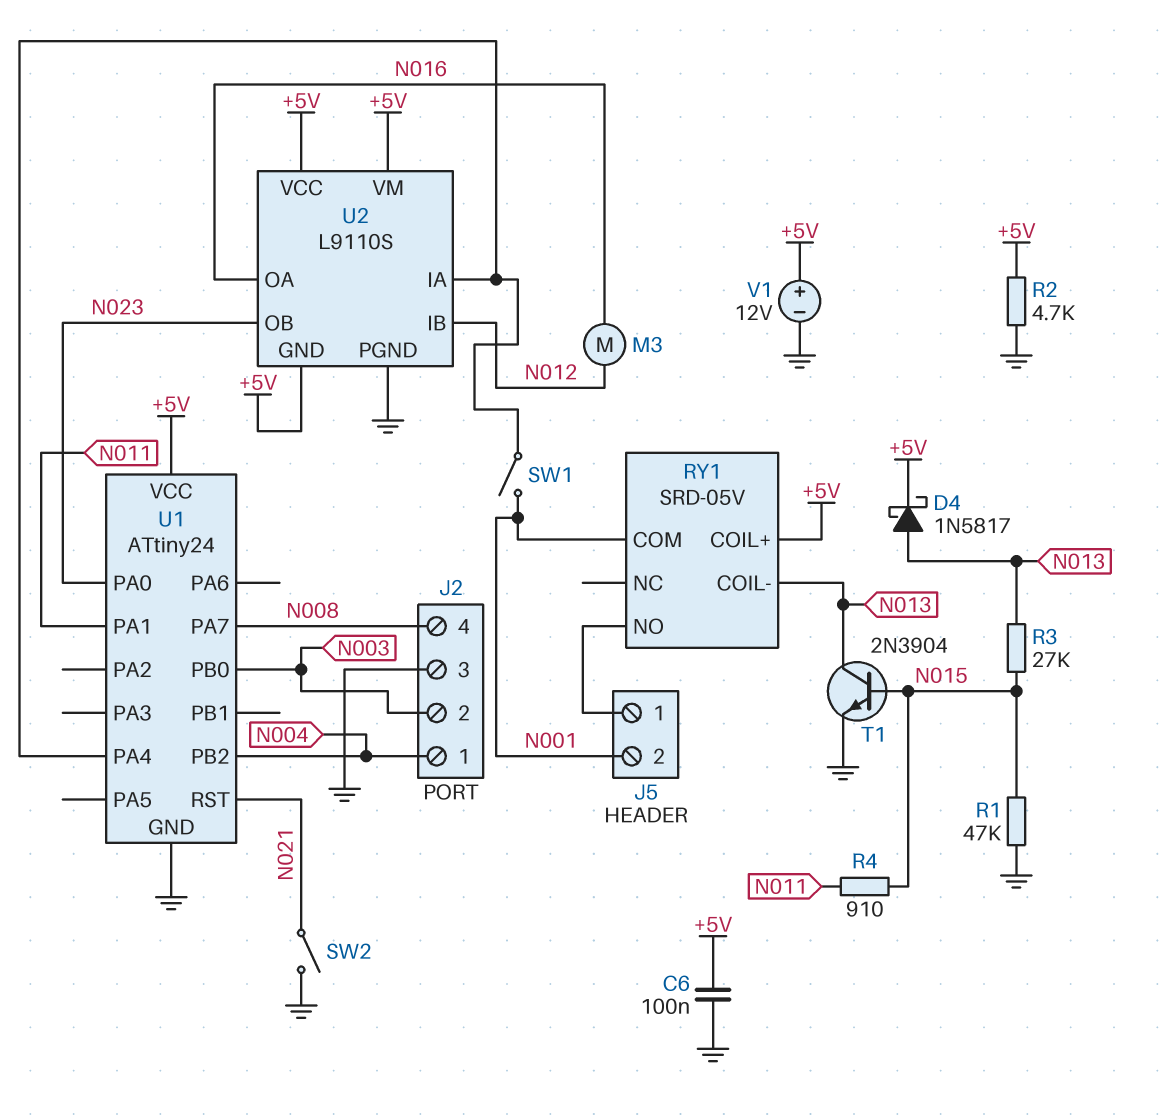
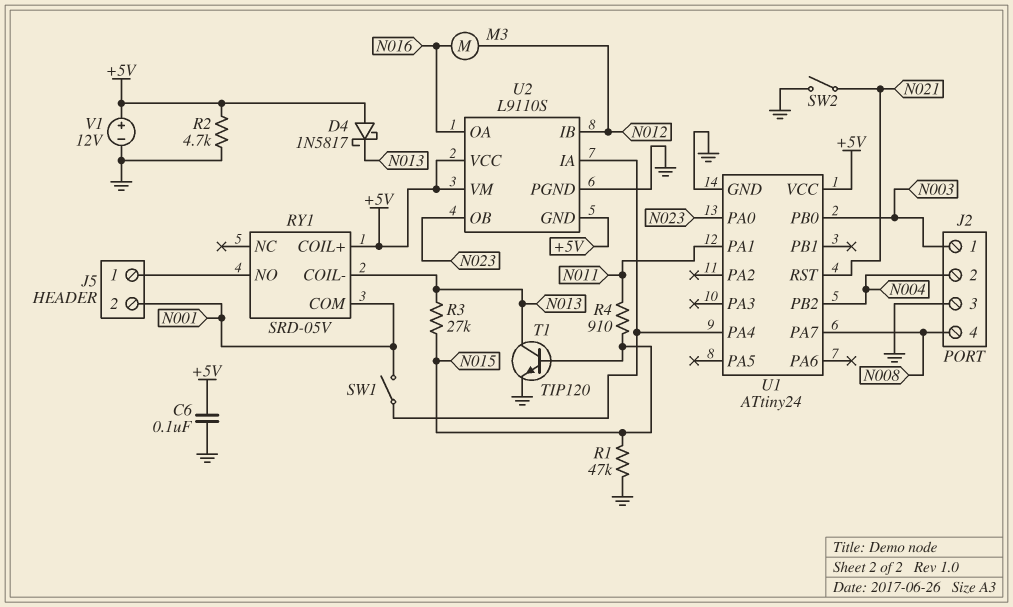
D4: schottky 1N5817 (A N013, K +5V) -> schottky 1N5817 (A +5V, K N013)
J2 pin 1: N004 -> N003
J2 pin 2: N003 -> N004
T1: NPN 2N3904 (B N015, C N013, E GND) -> NPN TIP120 (B N015, C N013, E GND)

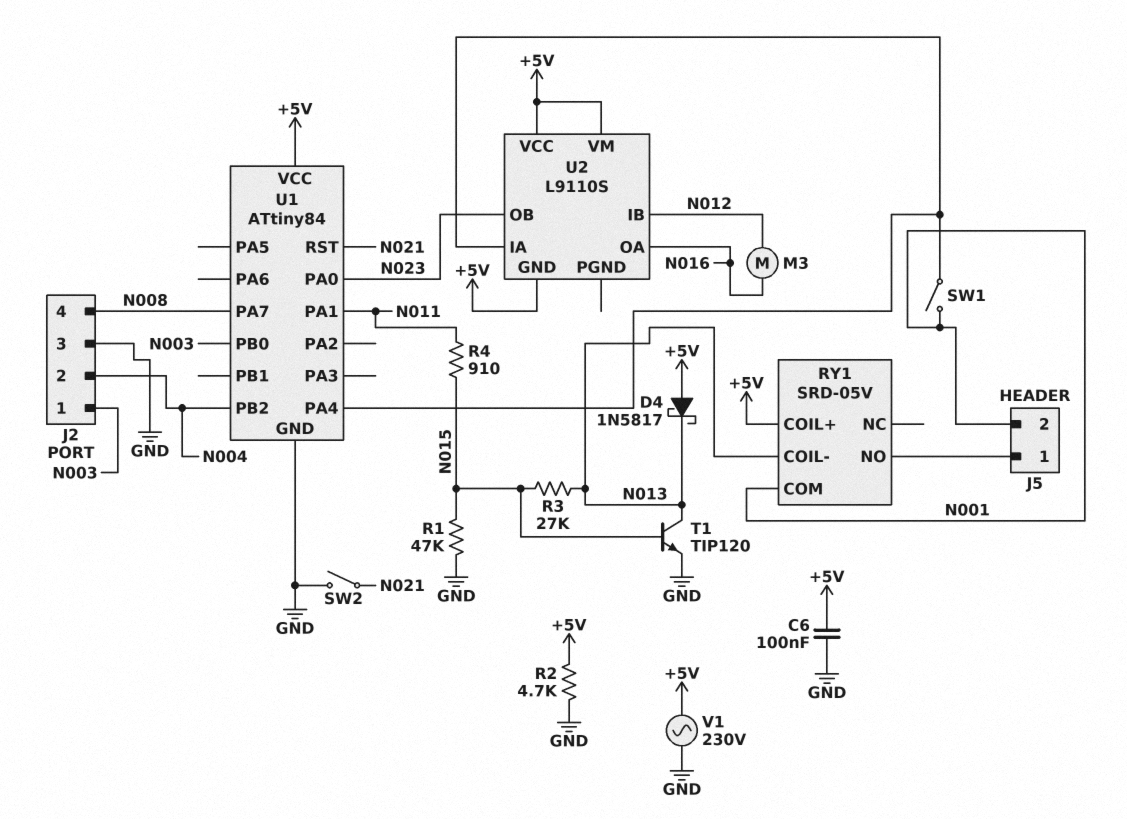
U1: ATtiny24 -> ATtiny84
U2 pin PGND: GND -> none
V1: 12V (plus +5V, minus GND) -> AC 230V (+5V, GND)

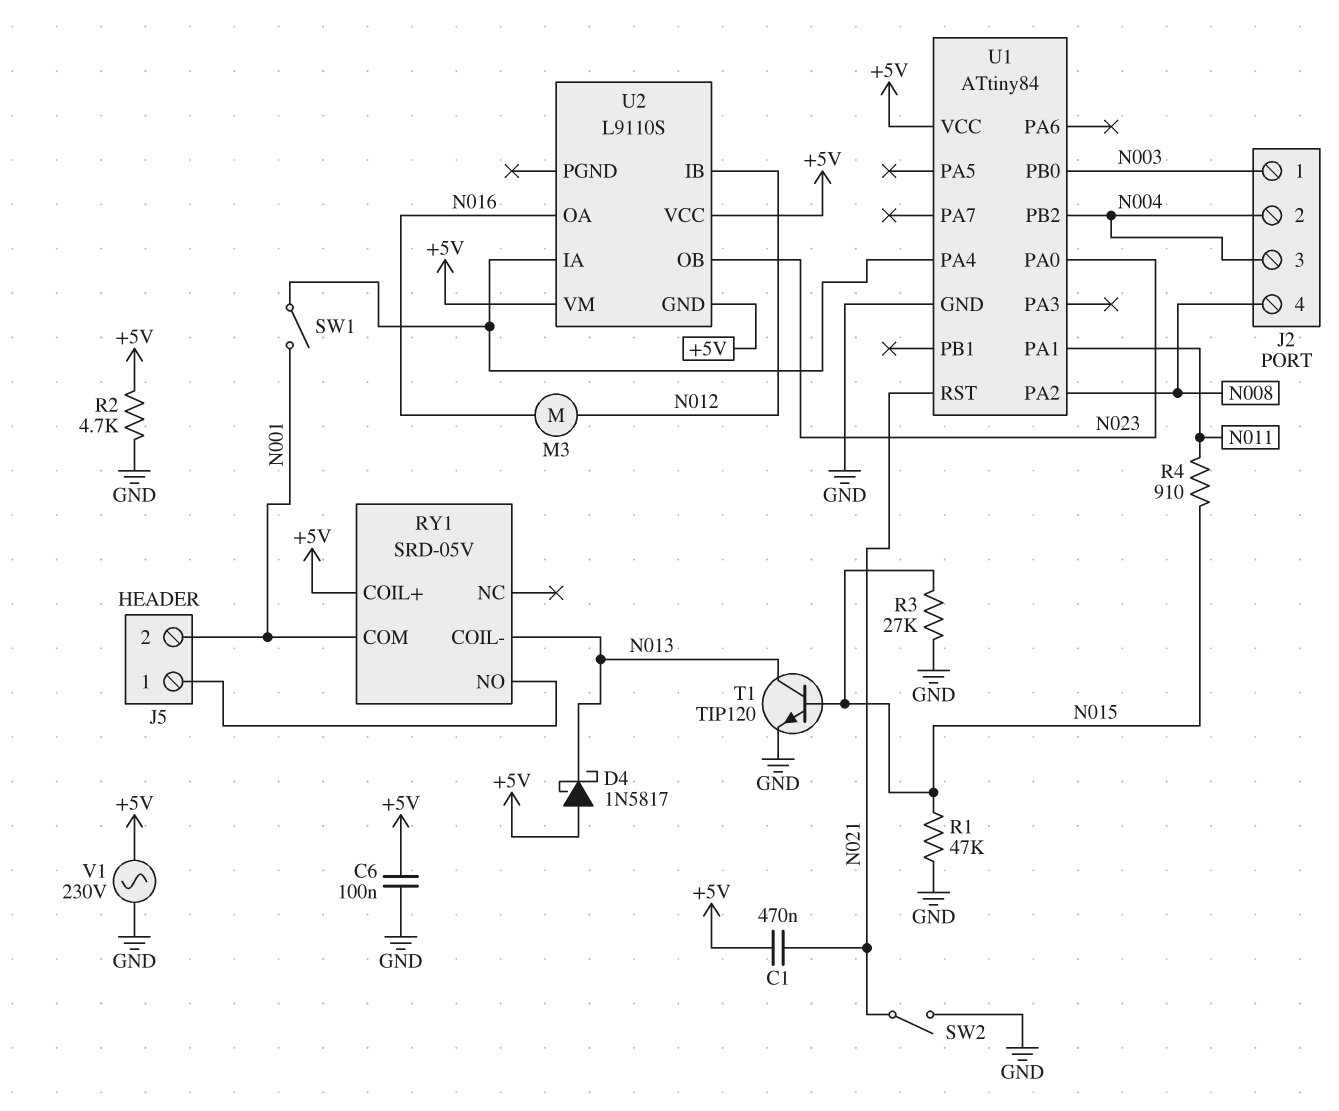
C1: none -> 470nF (+5V, N021)
J2 pin 3: GND -> N004
R3: 27k (N013, N015) -> 27k (GND, N015)
U1 pin PA2: none -> N008
U1 pin PA7: N008 -> none

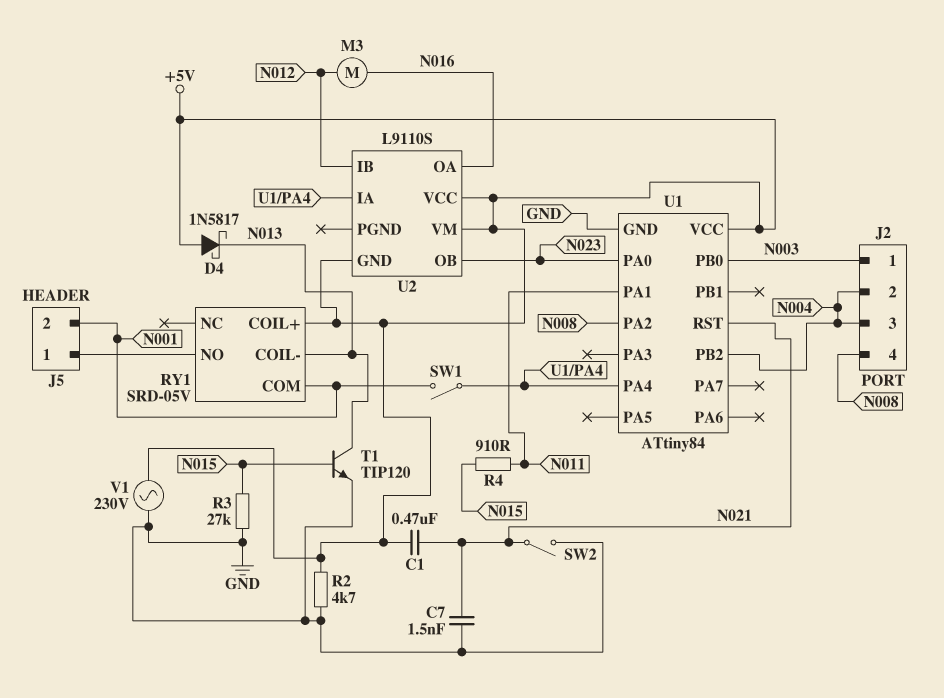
C6: 100nF (+5V, GND) -> none
C7: none -> 1.5nF (GND, N021)
R1: 47k (GND, N015) -> none

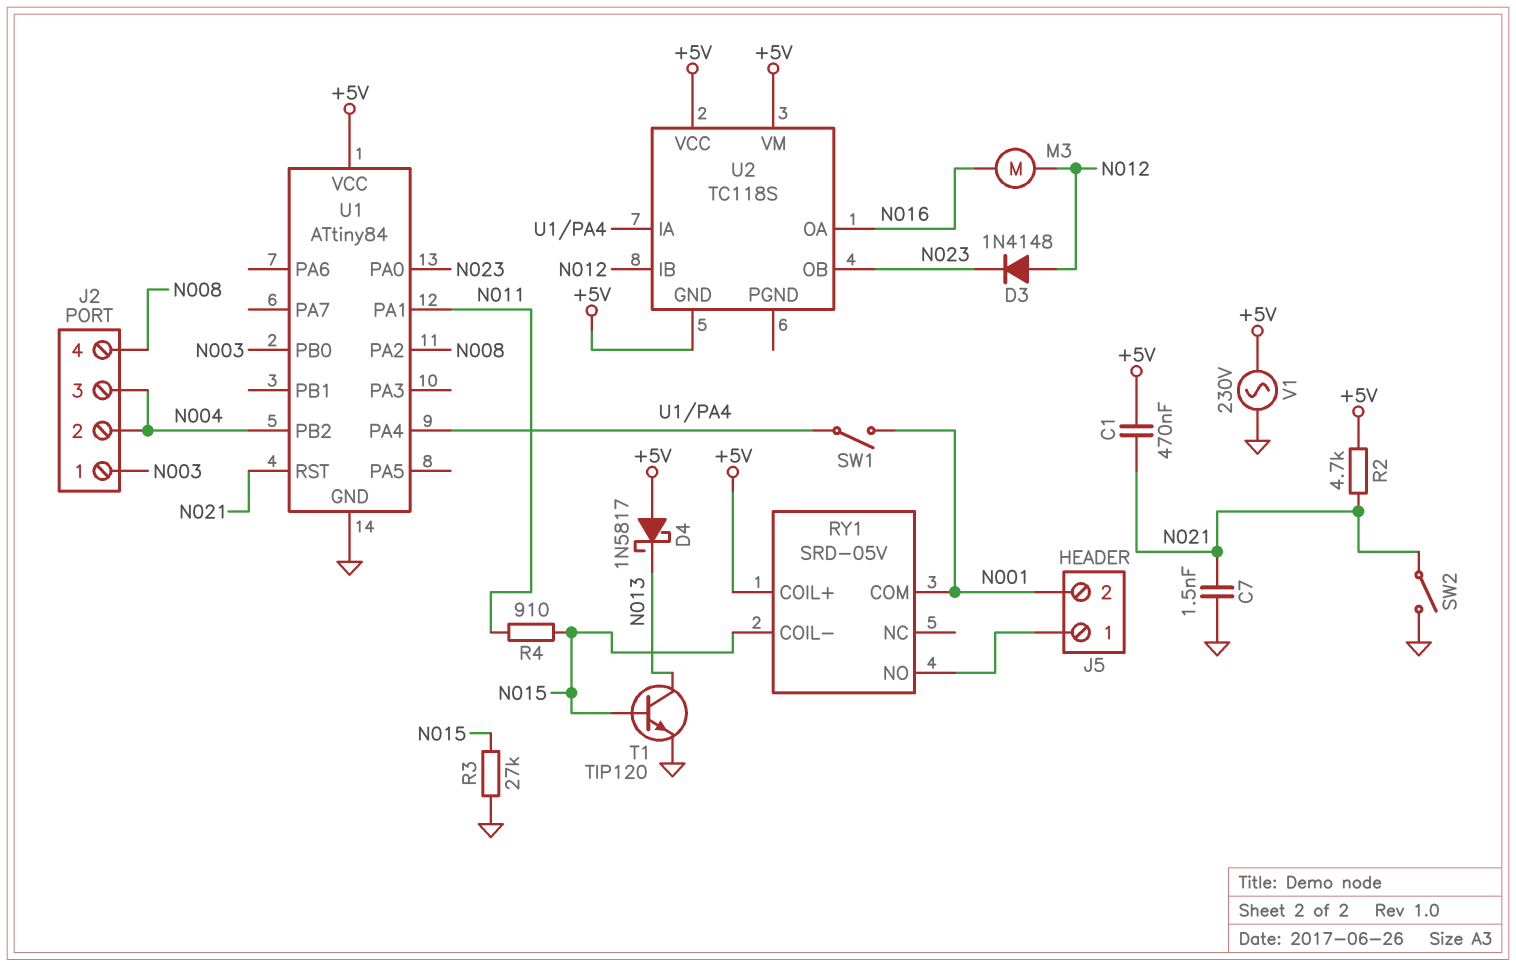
D3: none -> diode 1N4148 (A N012, K N023)
R2: 4.7k (+5V, GND) -> 4.7k (+5V, N021)
RY1 pin COIL-: N013 -> N015
U2: L9110S -> TC118S

